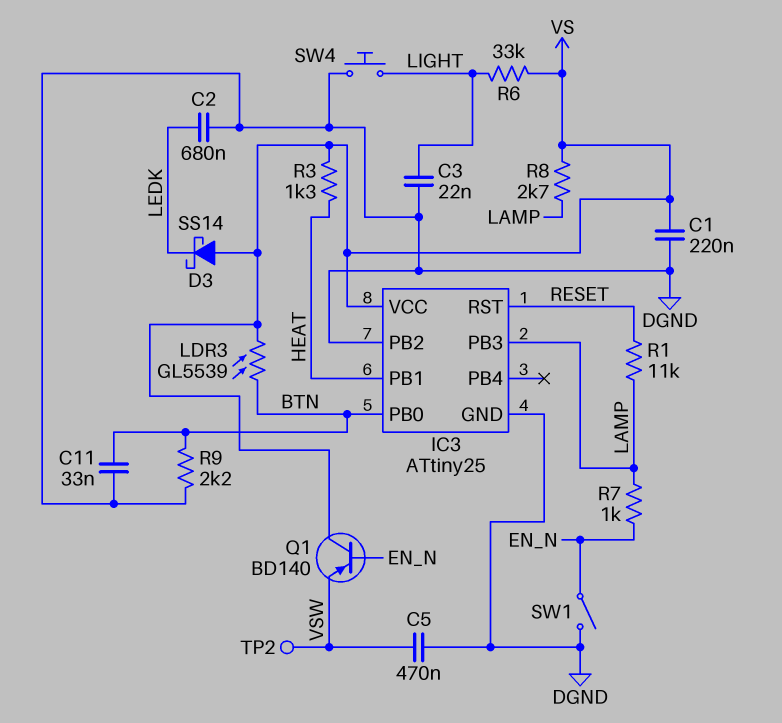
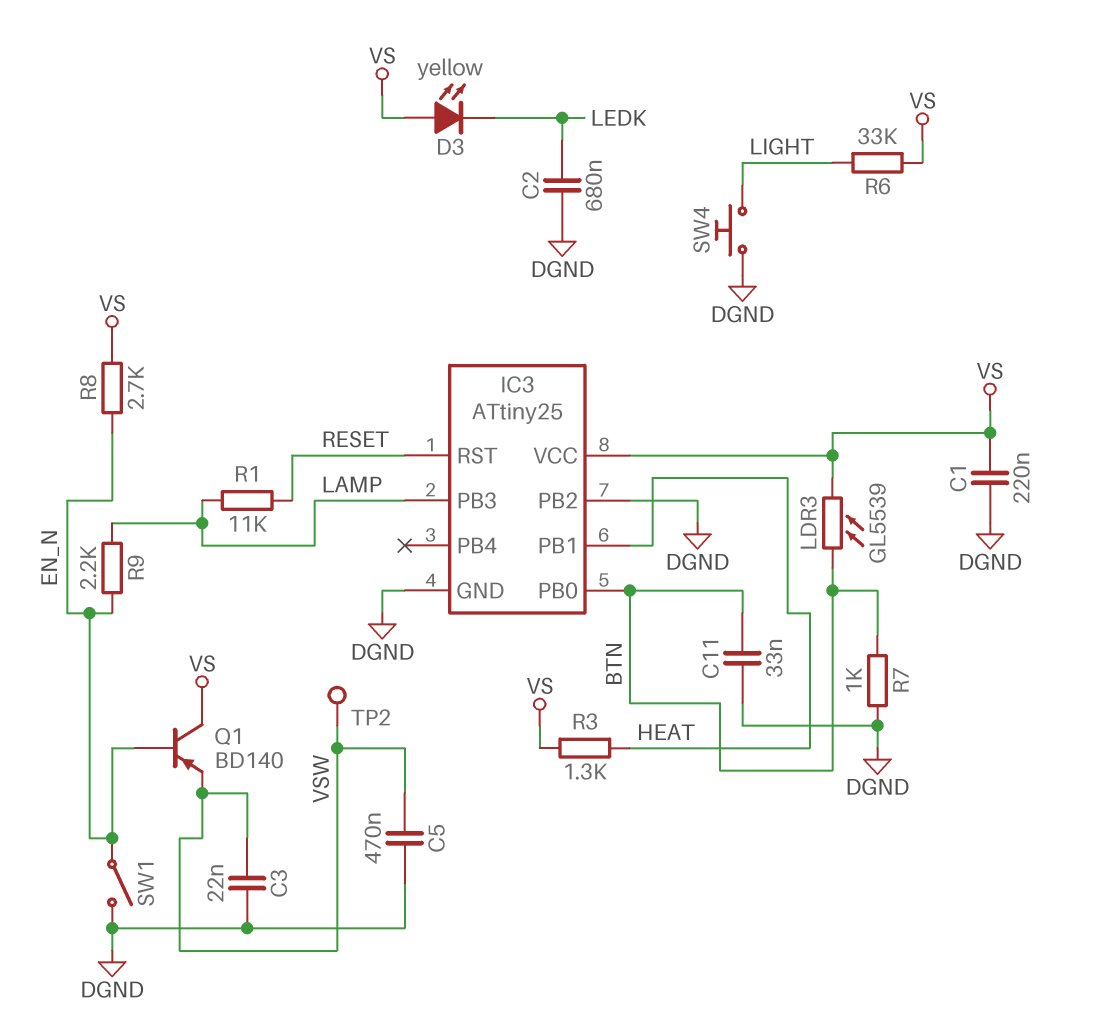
C3: 22nF (DGND, LIGHT) -> 22nF (DGND, VSW)
D3: schottky SS14 (A VS, K LEDK) -> LED yellow (A VS, K LEDK)
R7: 1k (EN_N, LAMP) -> 1k (BTN, DGND)
R8: 2.7k (LAMP, VS) -> 2.7k (EN_N, VS)
R9: 2.2k (BTN, DGND) -> 2.2k (EN_N, LAMP)

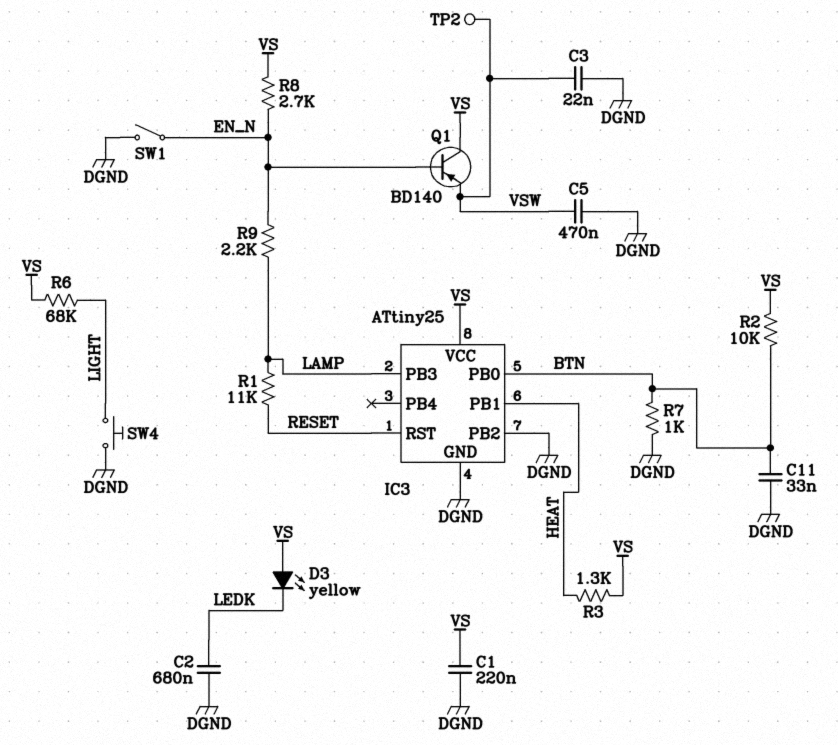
LDR3: GL5539 (BTN, VS) -> none
R2: none -> 10k (BTN, VS)
R6: 33k (LIGHT, VS) -> 68k (LIGHT, VS)

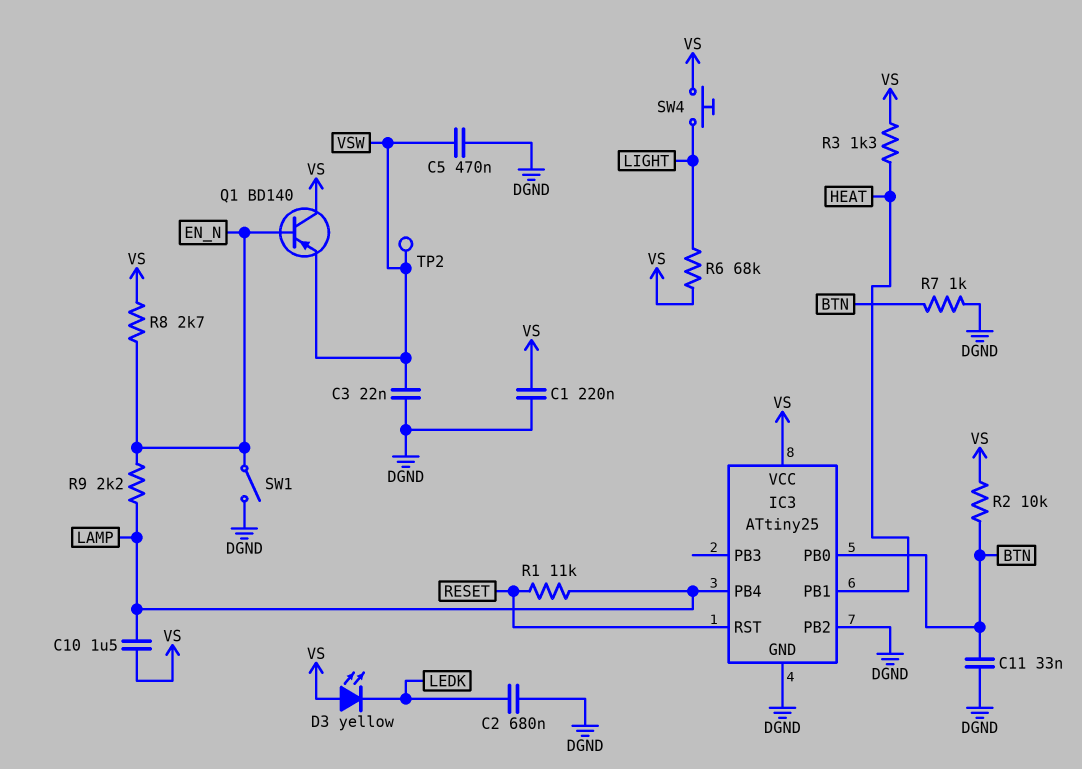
C10: none -> 1.5uF (LAMP, VS)
IC3 pin PB3: LAMP -> none
IC3 pin PB4: none -> LAMP
SW4: button (DGND, LIGHT) -> button (LIGHT, VS)

